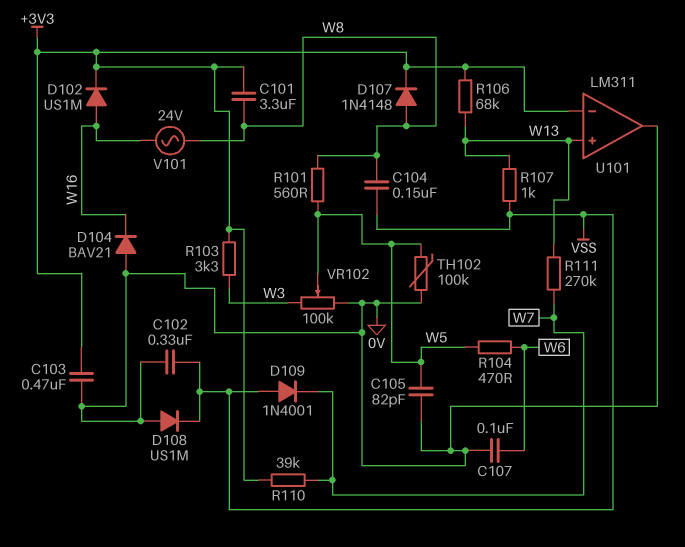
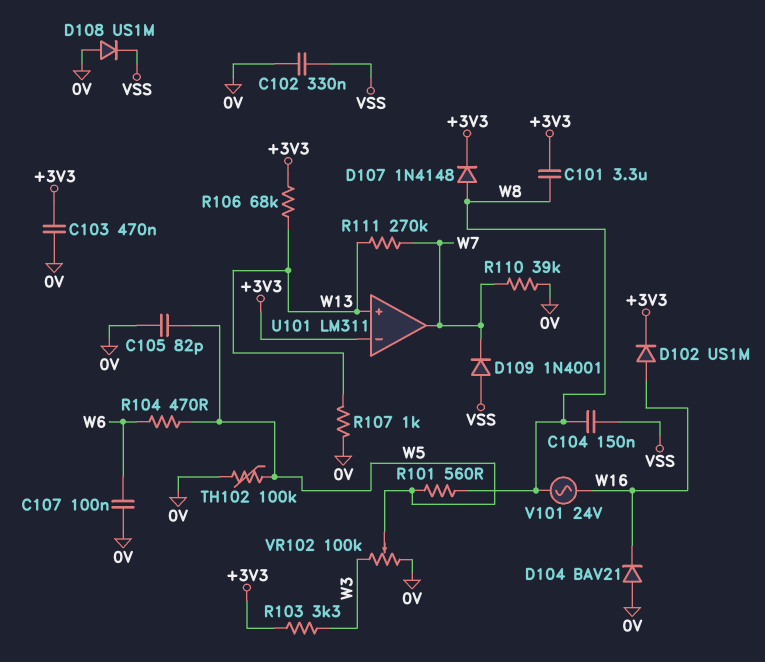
R107: 1k (VSS, W13) -> 1k (0V, W13)
R110: 39k (+3V3, W7) -> 39k (0V, W7)
U101 pin out: 0V -> W7

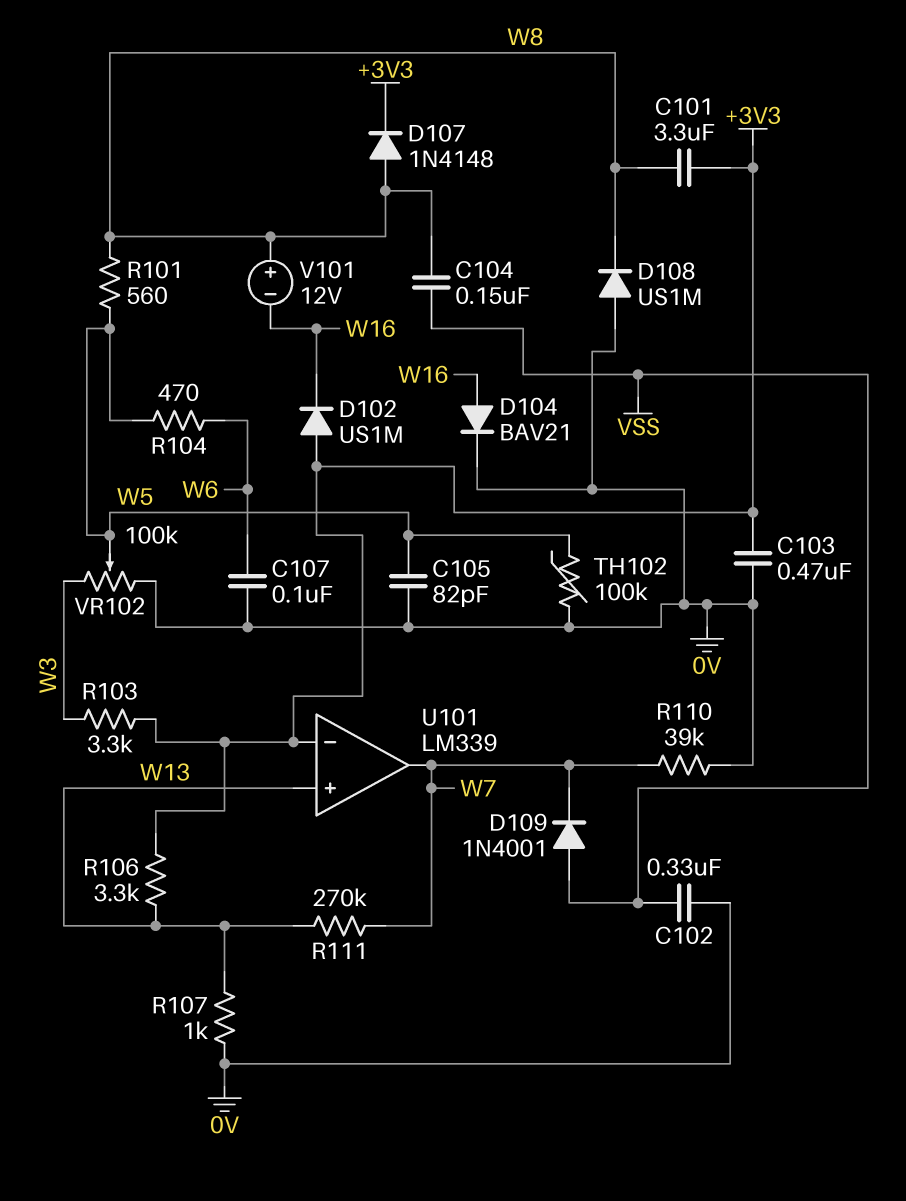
D102: diode US1M (A W16, K +3V3) -> diode US1M (A +3V3, K W16)
D104: diode BAV21 (A 0V, K W16) -> diode BAV21 (A W16, K 0V)
D108: diode US1M (A 0V, K VSS) -> diode US1M (A 0V, K W8)
R106: 68k (+3V3, W13) -> 3.3k (+3V3, W13)
U101: LM311 -> LM339
V101: AC 24V (W8, W16) -> 12V (plus W8, minus W16)

